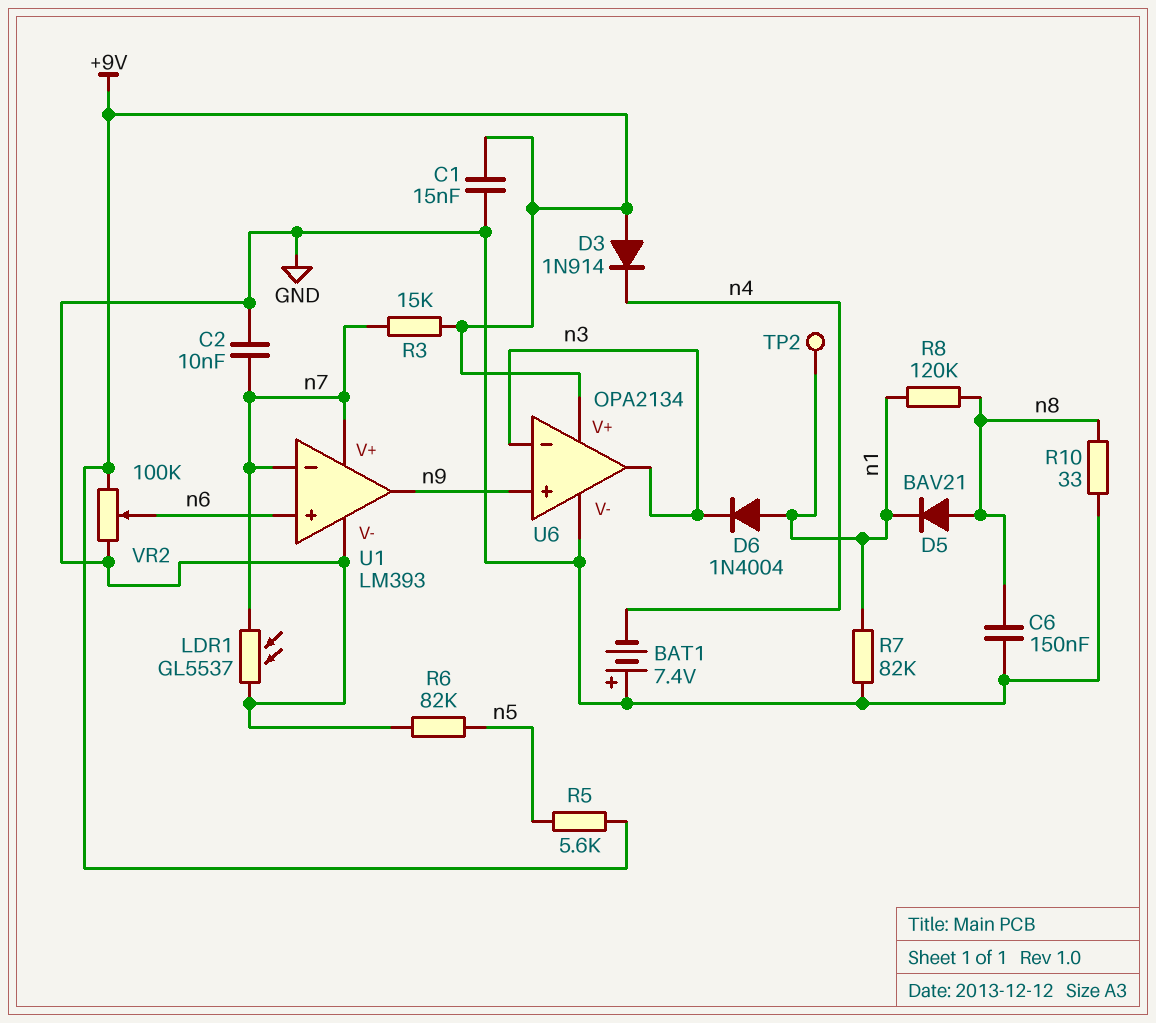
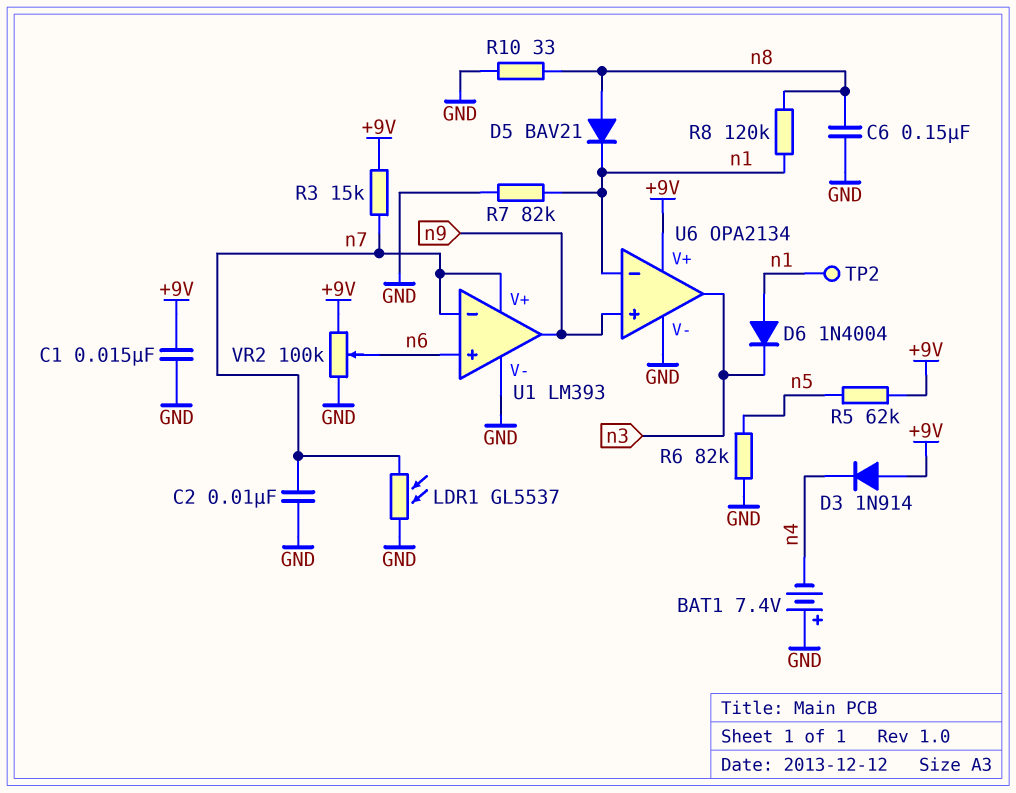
R5: 5.6k (+9V, n5) -> 62k (+9V, n5)
U6 pin in-: n3 -> n1

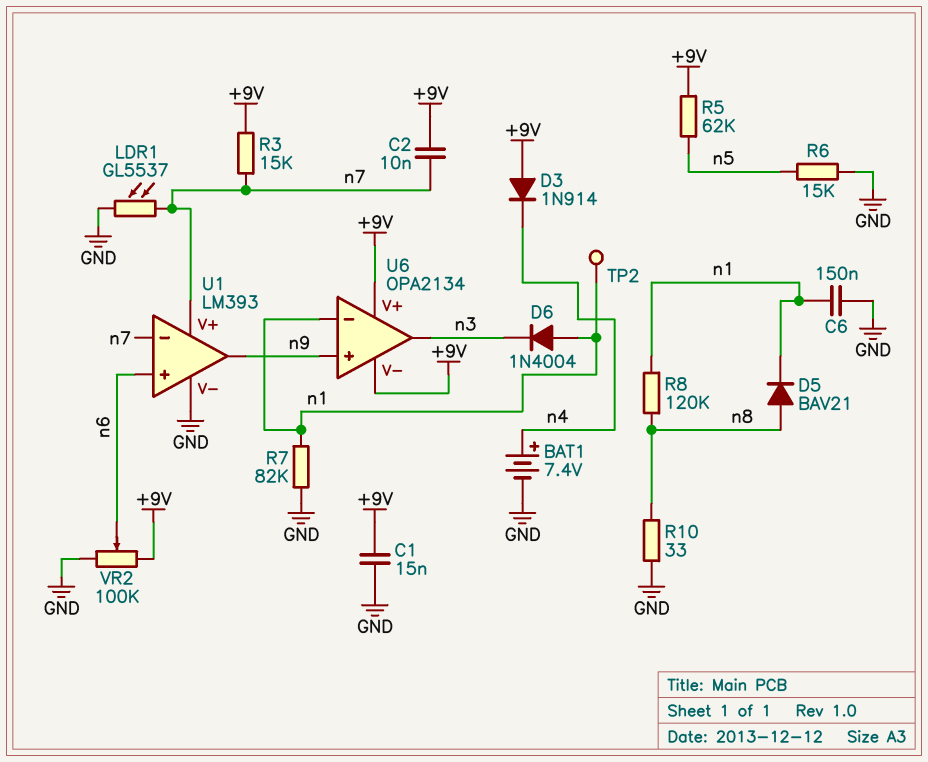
BAT1: 7.4V (plus GND, minus n4) -> 7.4V (plus n4, minus GND)
C2: 10nF (GND, n7) -> 10nF (+9V, n7)
C6: 150nF (GND, n8) -> 150nF (GND, n1)
R6: 82k (GND, n5) -> 15k (GND, n5)
U6 pin V-: GND -> +9V

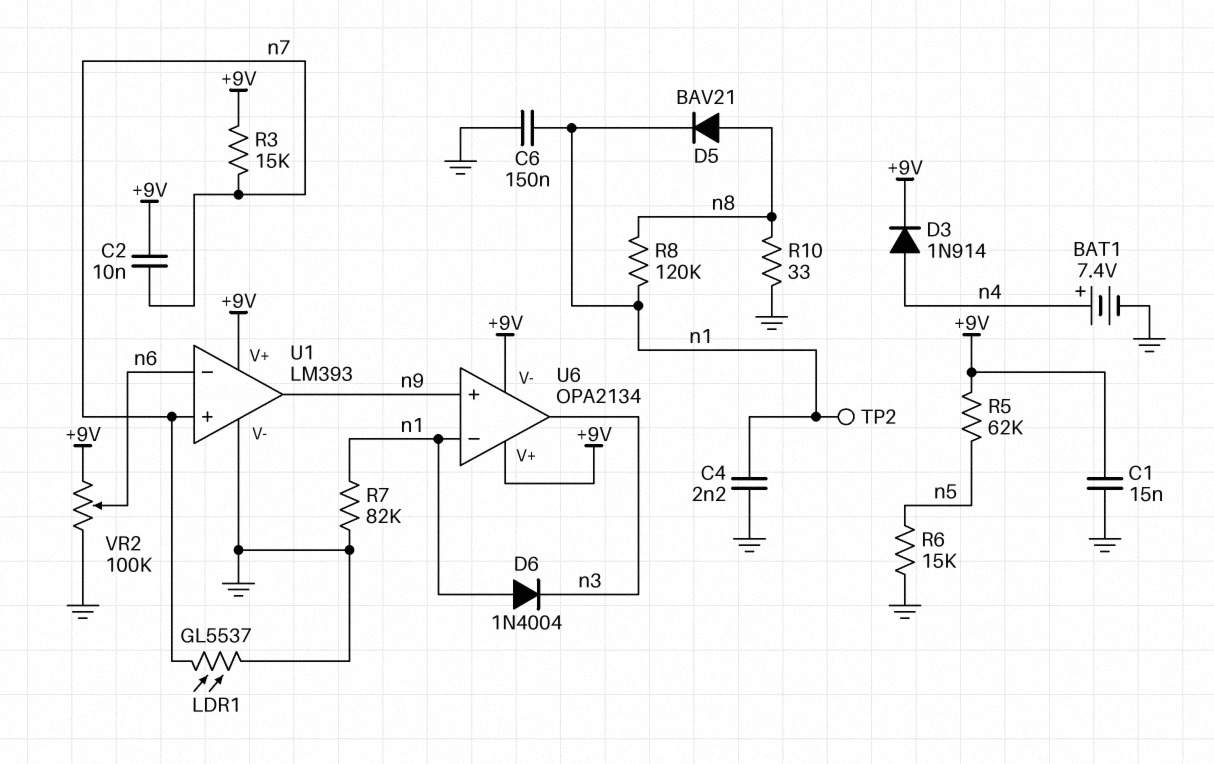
C4: none -> 2.2nF (GND, n1)
D3: diode 1N914 (A +9V, K n4) -> diode 1N914 (A n4, K +9V)
U1 pin V+: n7 -> +9V
U1 pin in+: n6 -> n7
U1 pin in-: n7 -> n6

